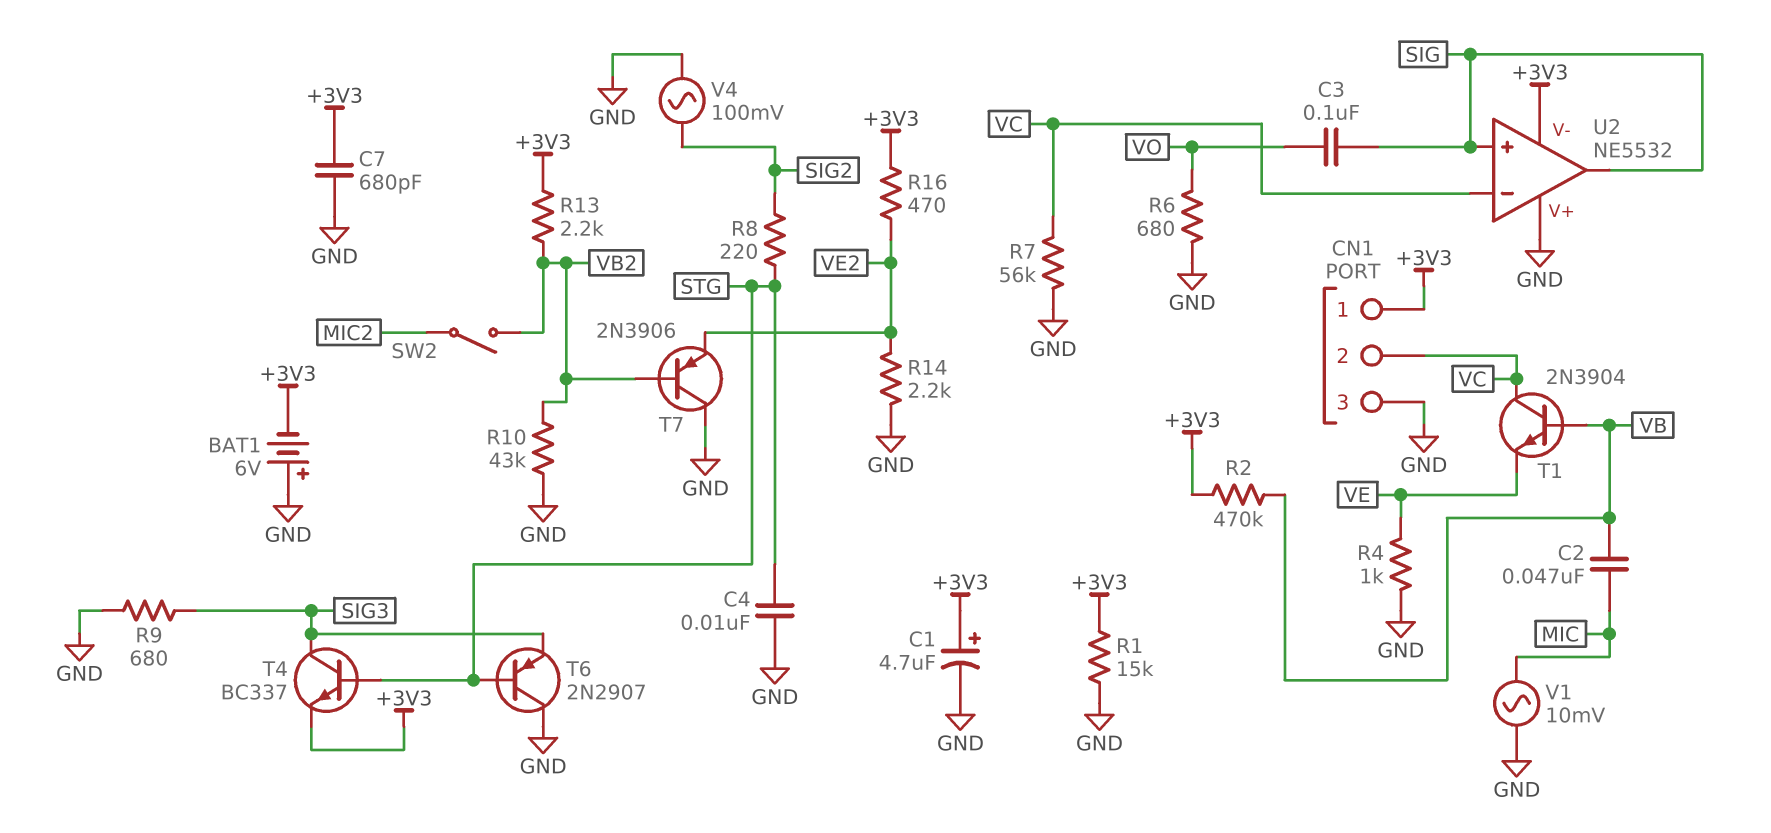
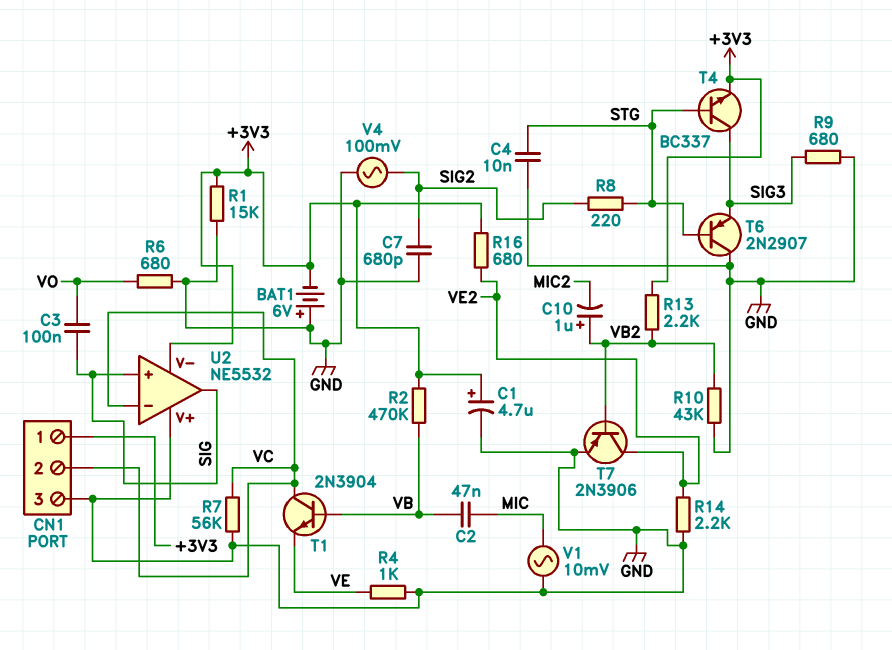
C7: 680pF (+3V3, GND) -> 680pF (GND, SIG2)
C10: none -> 1uF (plus VB2, minus MIC2)
R16: 470 (+3V3, VE2) -> 680 (+3V3, VE2)
SW2: switch (MIC2, VB2) -> none
T7: PNP 2N3906 (B VB2, C GND, E VE2) -> PNP 2N3906 (B VB2, C VE2, E GND)

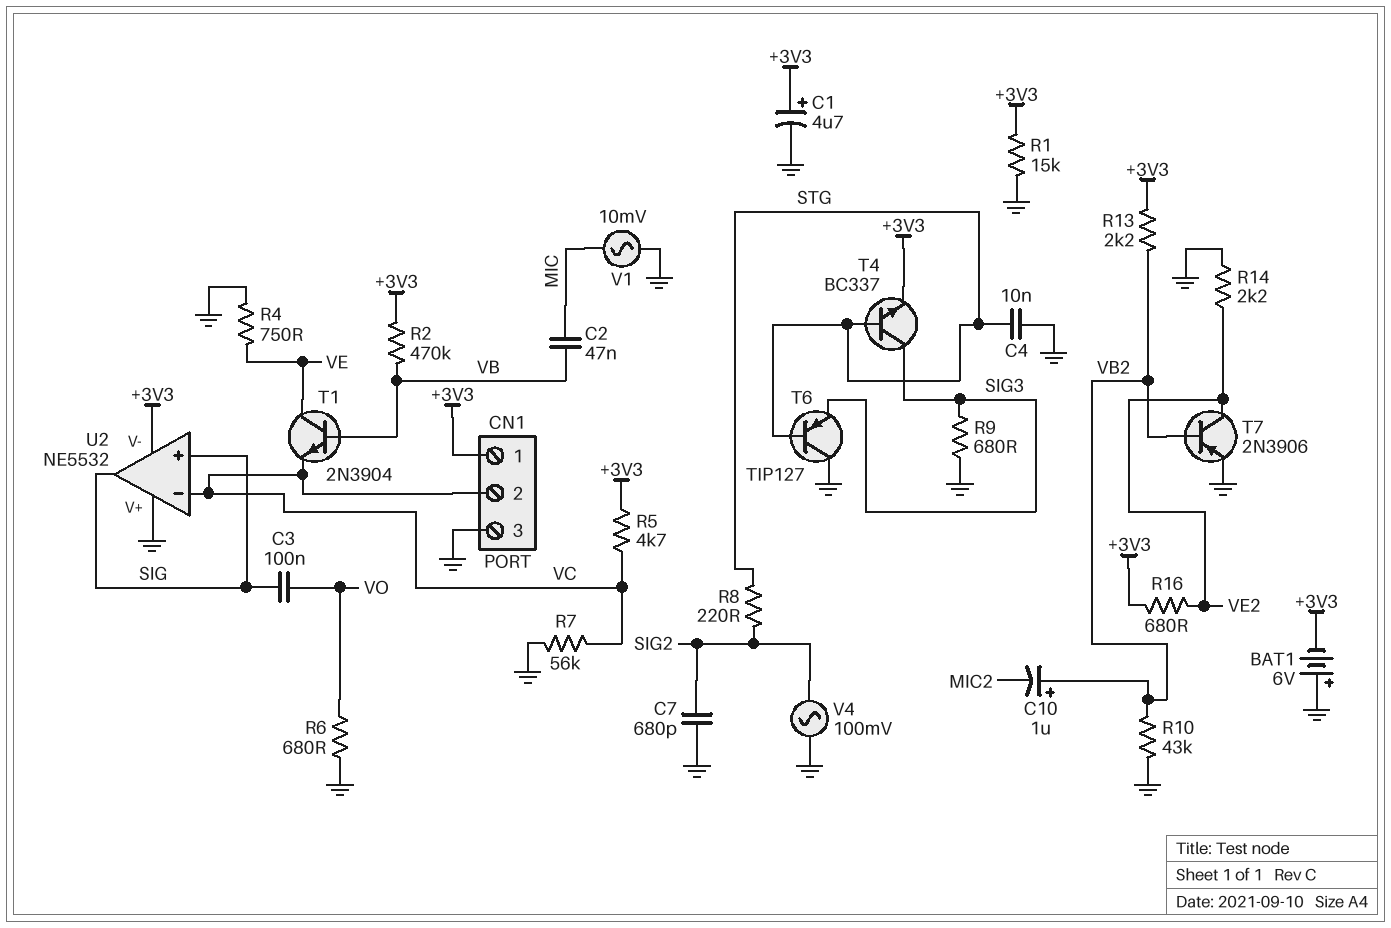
R4: 1k (GND, VE) -> 750 (GND, VE)
R5: none -> 4.7k (+3V3, VC)
T1: NPN 2N3904 (B VB, C VC, E VE) -> NPN 2N3904 (B VB, C VE, E VC)
T6: PNP 2N2907 (B STG, C GND, E SIG3) -> PNP TIP127 (B STG, C GND, E SIG3)

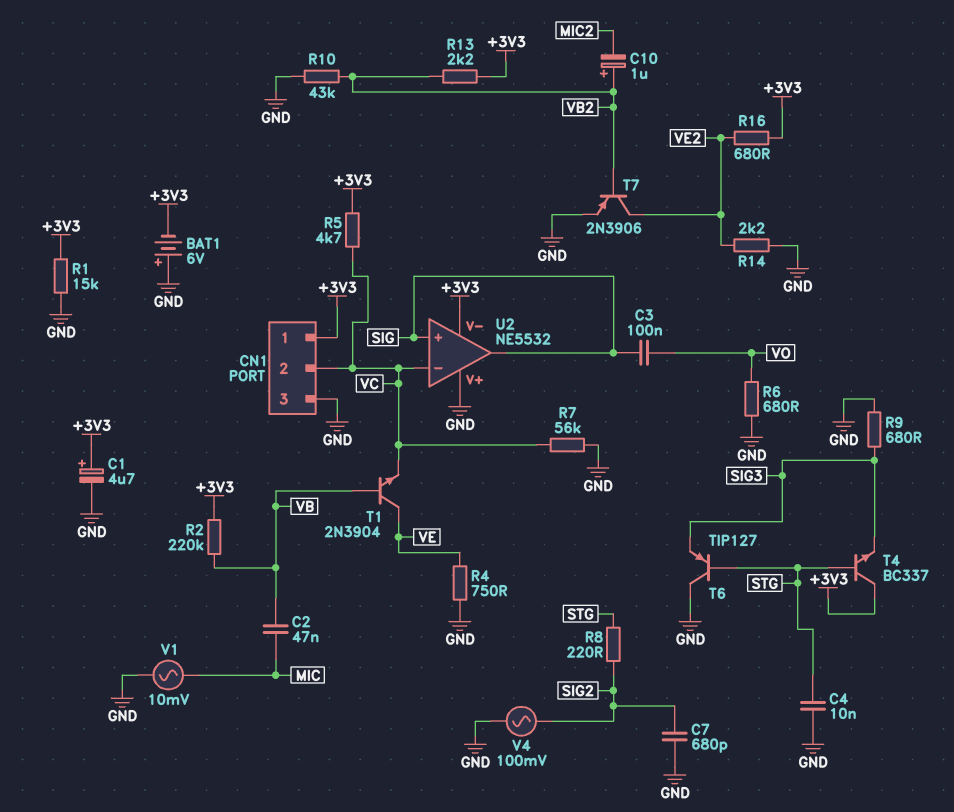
R2: 470k (+3V3, VB) -> 220k (+3V3, VB)
T4: NPN BC337 (B STG, C SIG3, E +3V3) -> NPN BC337 (B STG, C +3V3, E SIG3)

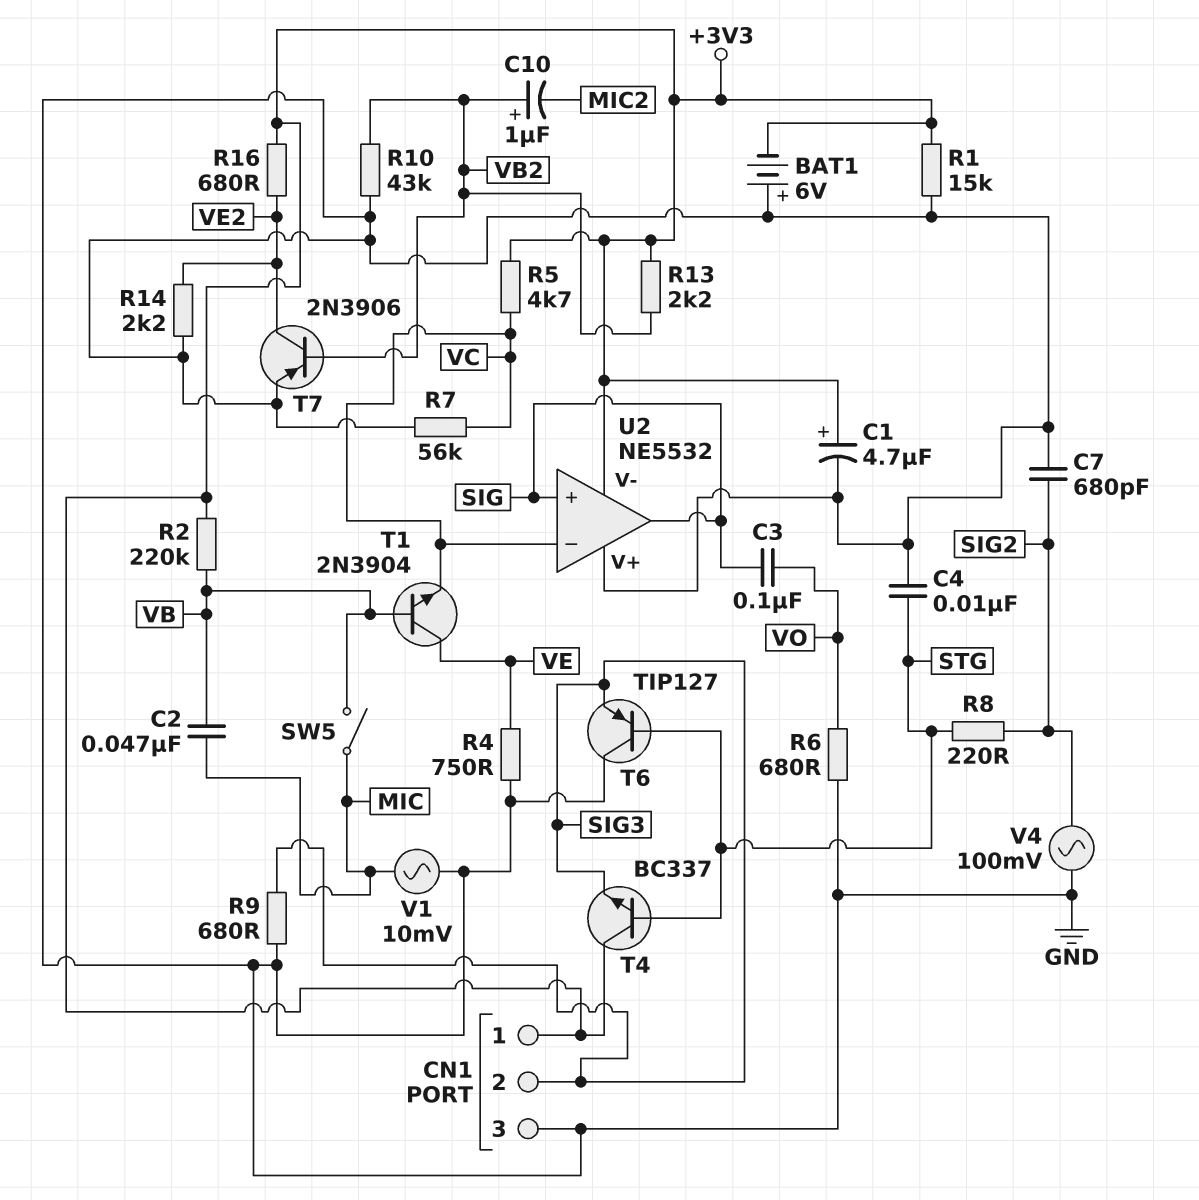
CN1 pin 2: VC -> SIG3
SW5: none -> switch (MIC, VB)

